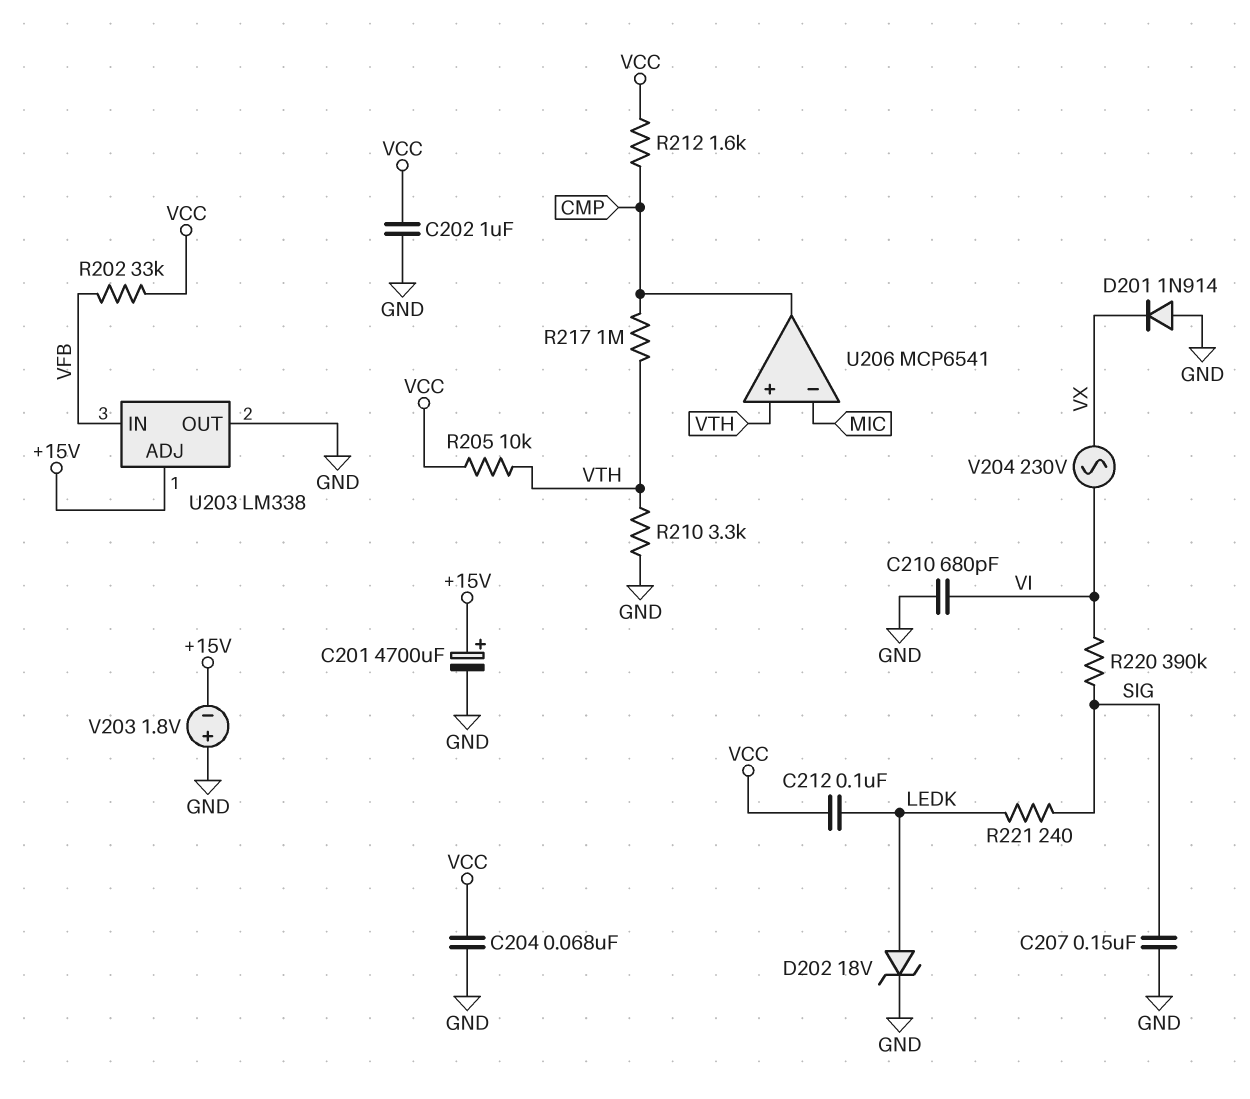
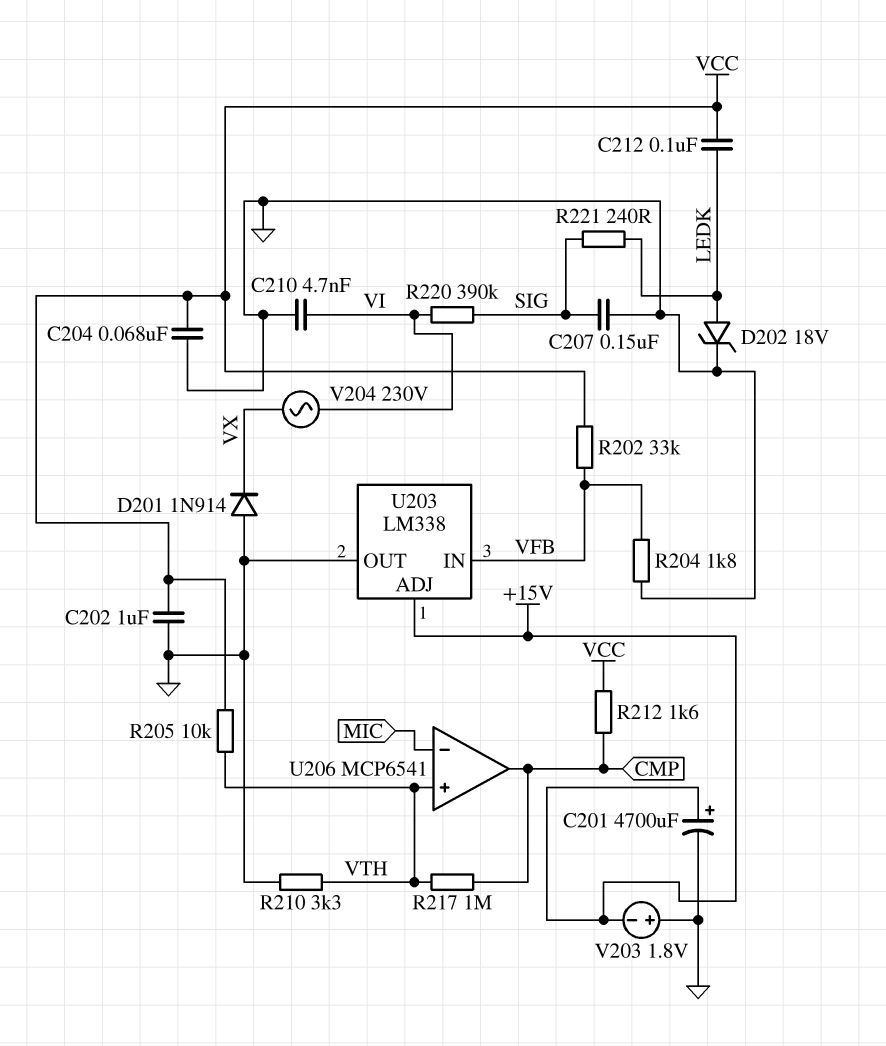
C210: 680pF (GND, VI) -> 4.7nF (GND, VI)
R204: none -> 1.8k (GND, VFB)

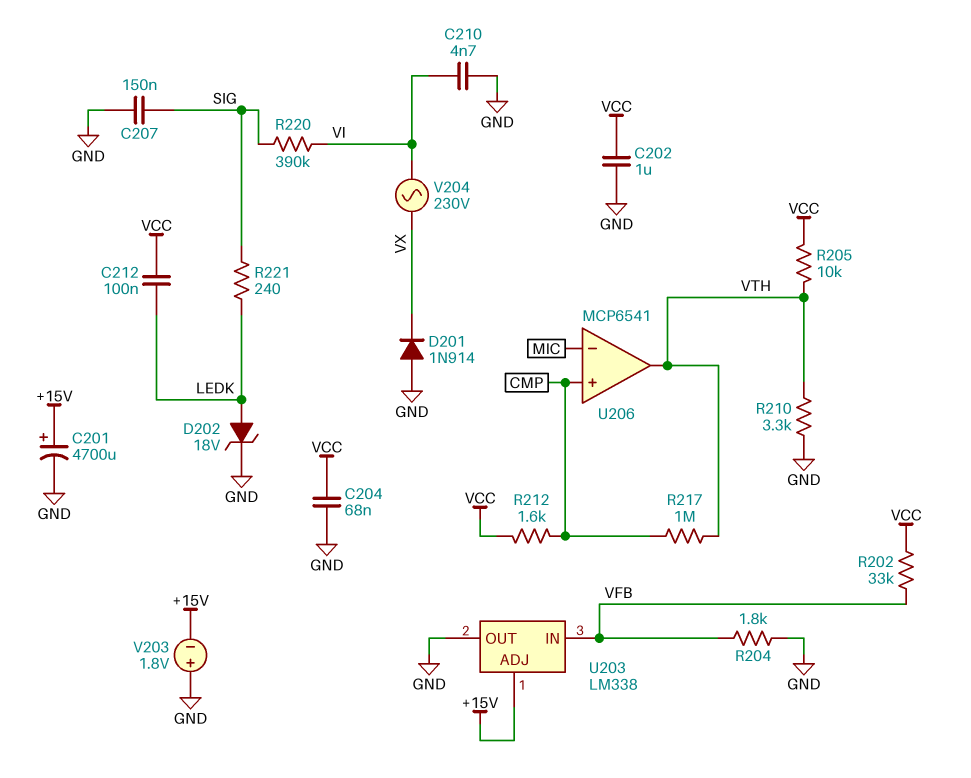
U206 pin in+: VTH -> CMP
U206 pin out: CMP -> VTH

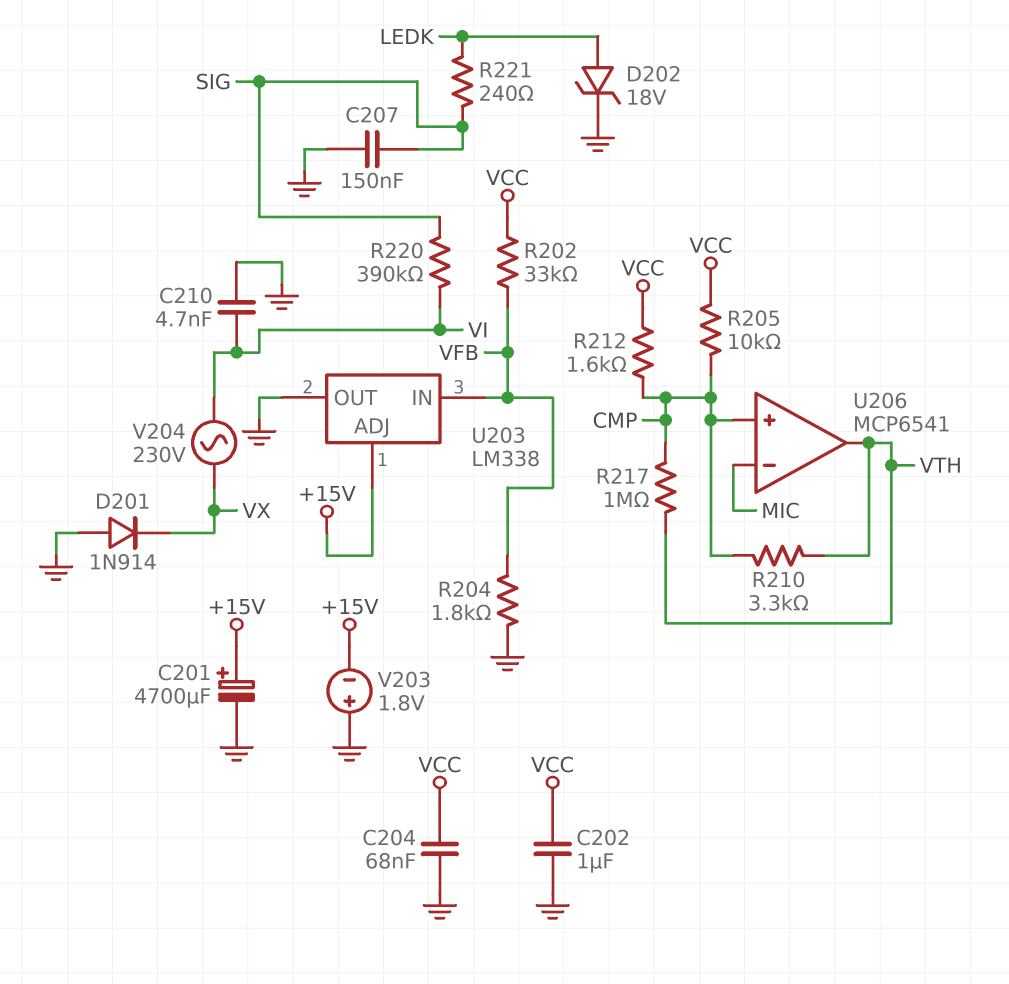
C212: 100nF (LEDK, VCC) -> none
R205: 10k (VCC, VTH) -> 10k (CMP, VCC)
R210: 3.3k (GND, VTH) -> 3.3k (CMP, VTH)

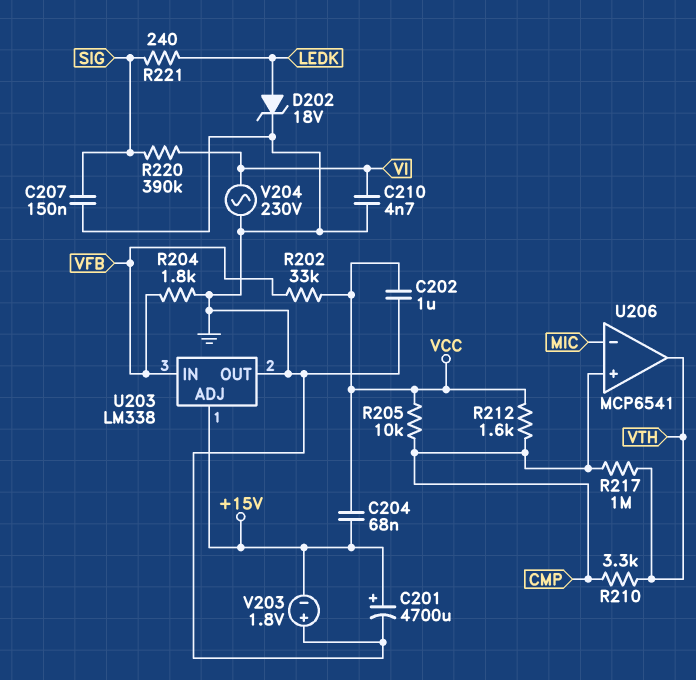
C204: 68nF (GND, VCC) -> 68nF (+15V, VCC)
D201: diode 1N914 (A GND, K VX) -> none
V204: AC 230V (VI, VX) -> AC 230V (GND, VI)

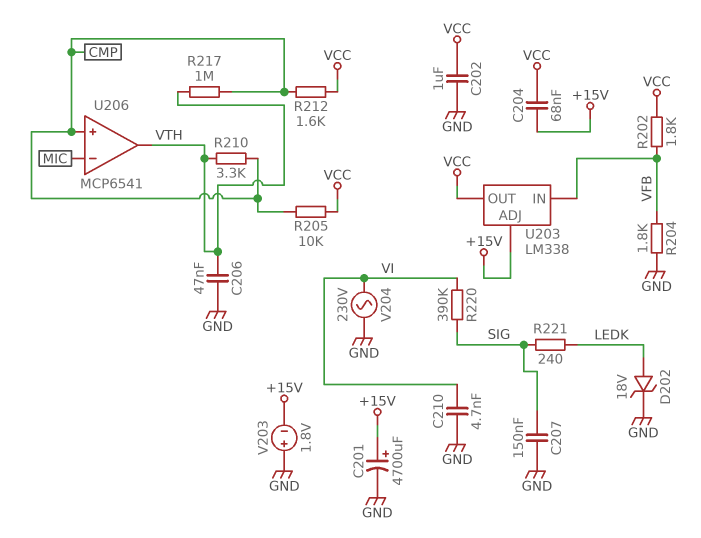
C206: none -> 47nF (GND, VTH)
R202: 33k (VCC, VFB) -> 1.8k (VCC, VFB)
U203 pin OUT: GND -> VCC

